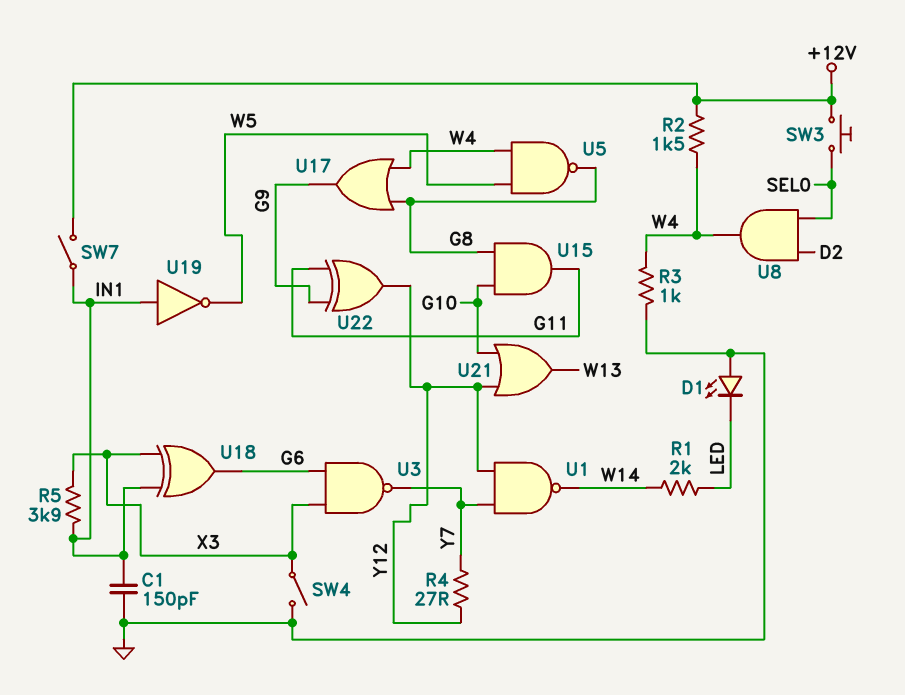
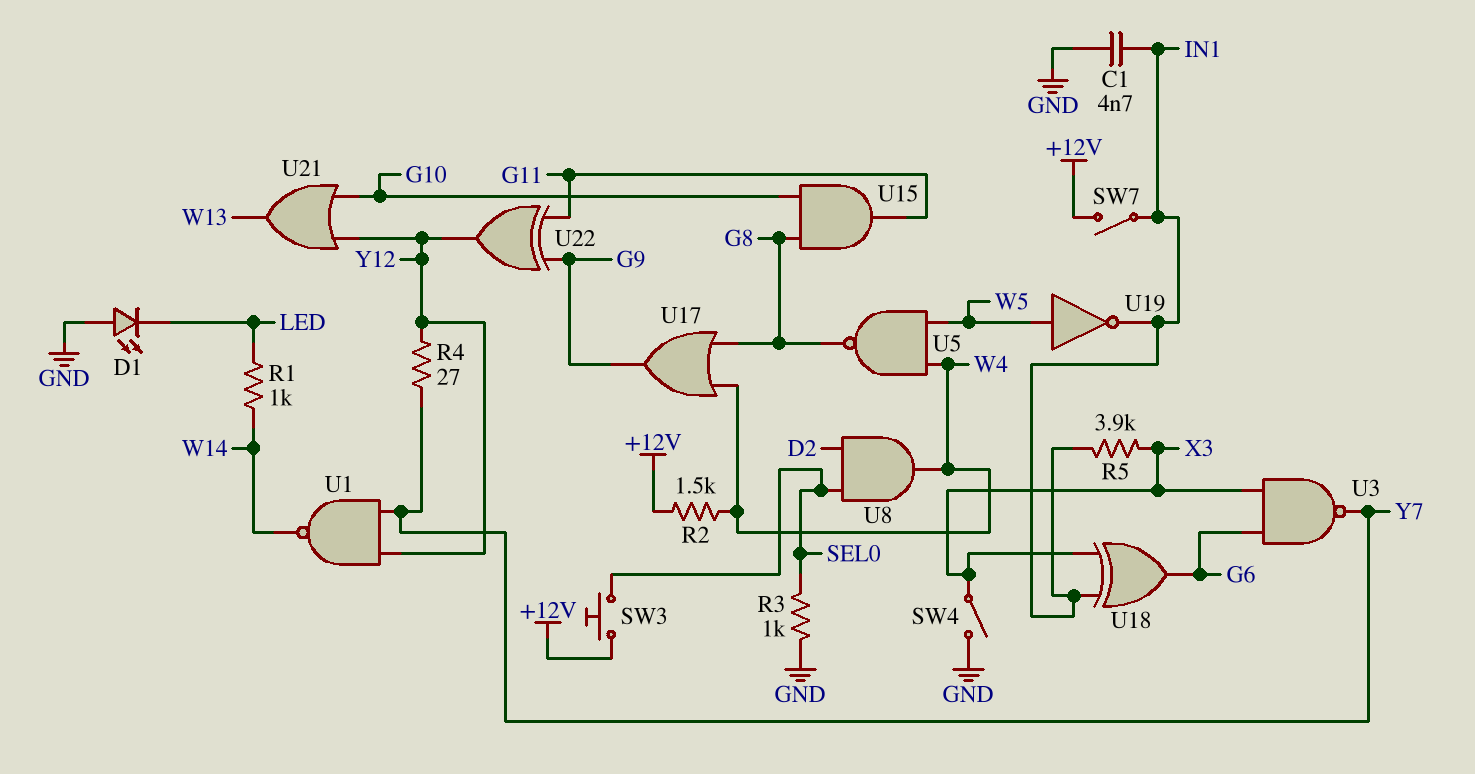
C1: 150pF (GND, IN1) -> 4.7nF (GND, IN1)
R1: 2k (LED, W14) -> 1k (LED, W14)
R3: 1k (GND, W4) -> 1k (GND, SEL0)
U19: NOT (in IN1, out W5) -> NOT (in W5, out IN1)

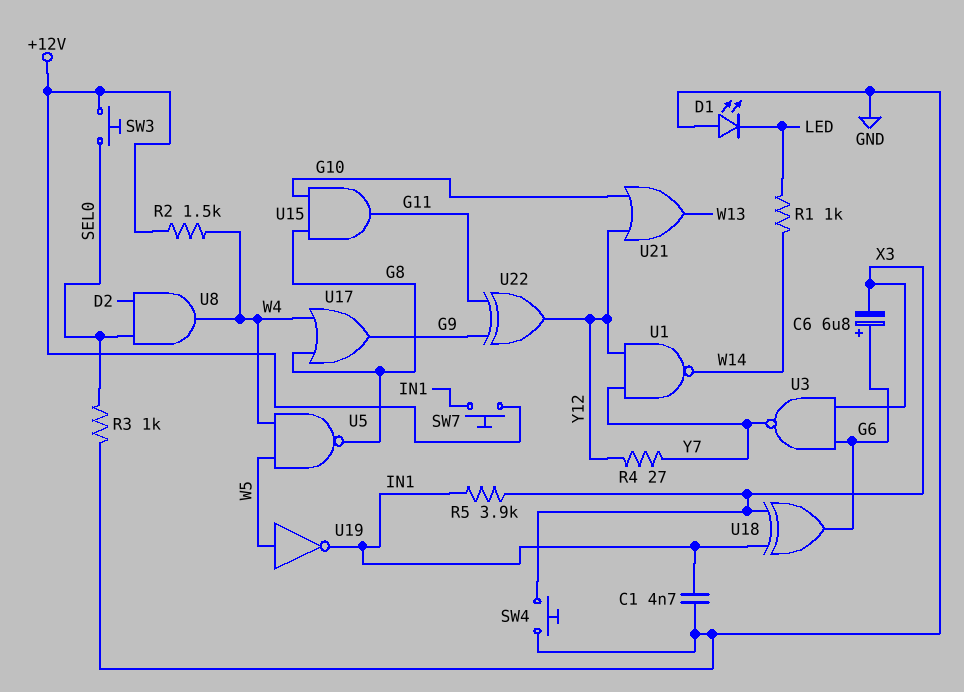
C6: none -> 6.8uF (plus G6, minus X3)
SW4: switch (GND, X3) -> button (GND, X3)
SW7: switch (+12V, IN1) -> button (+12V, IN1)

